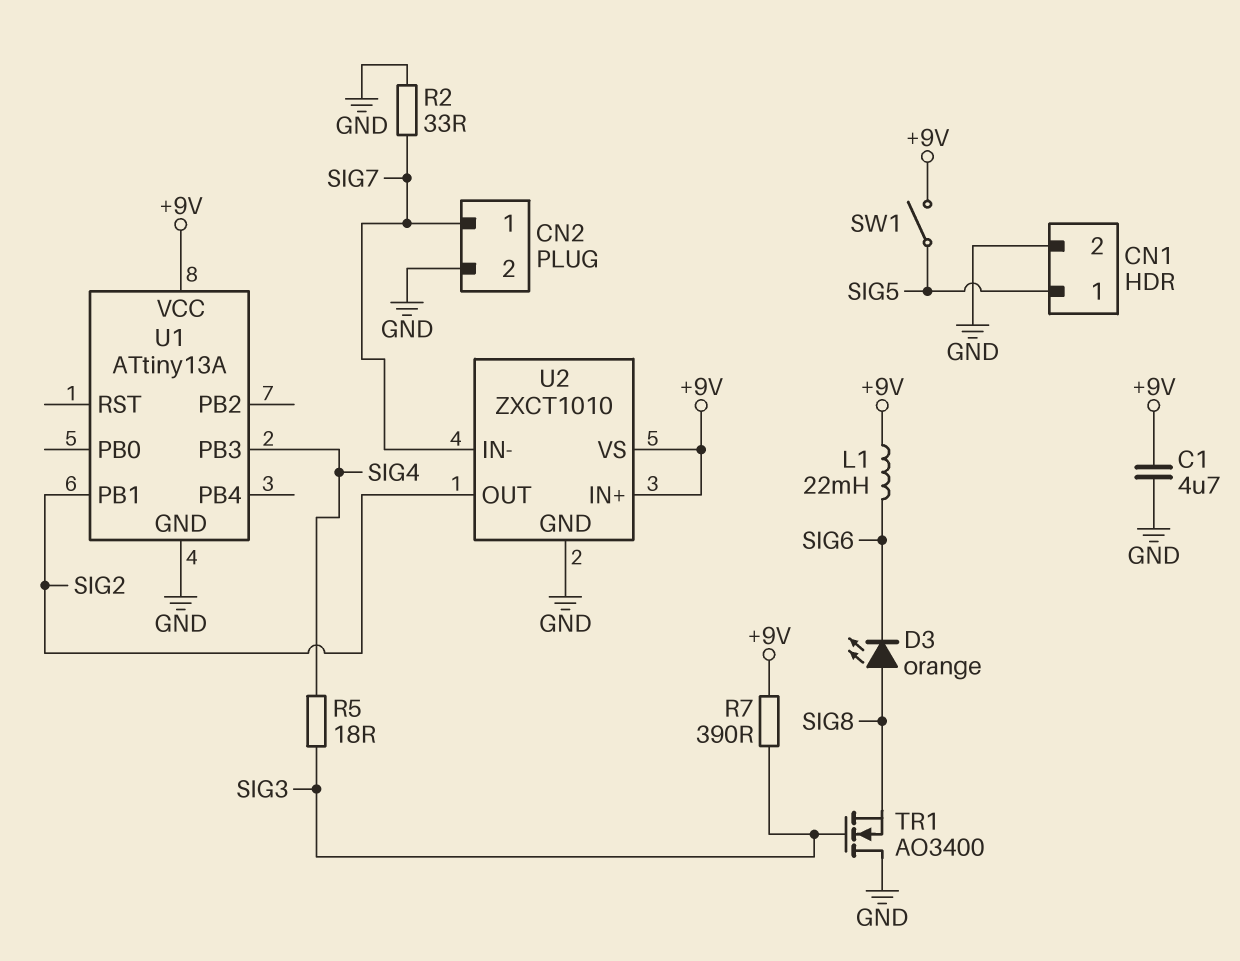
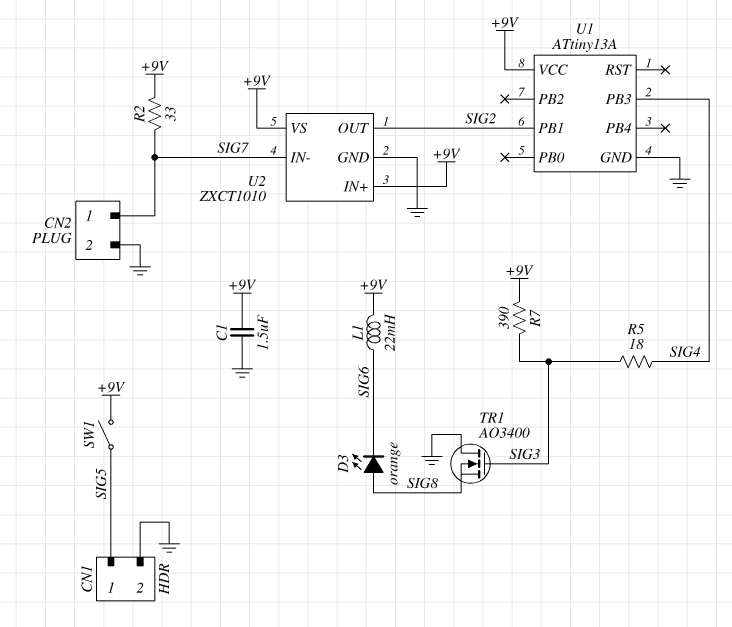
C1: 4.7uF (+9V, GND) -> 1.5uF (+9V, GND)
R2: 33 (GND, SIG7) -> 33 (+9V, SIG7)

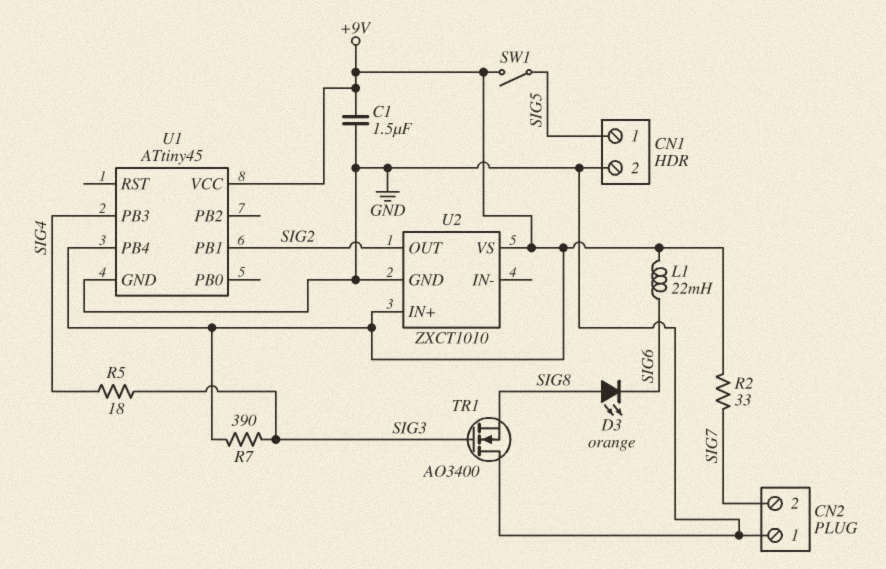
CN2 pin 1: SIG7 -> GND
CN2 pin 2: GND -> SIG7
U1: ATtiny13A -> ATtiny45
U1 pin PB4: none -> +9V
U2 pin IN-: SIG7 -> none

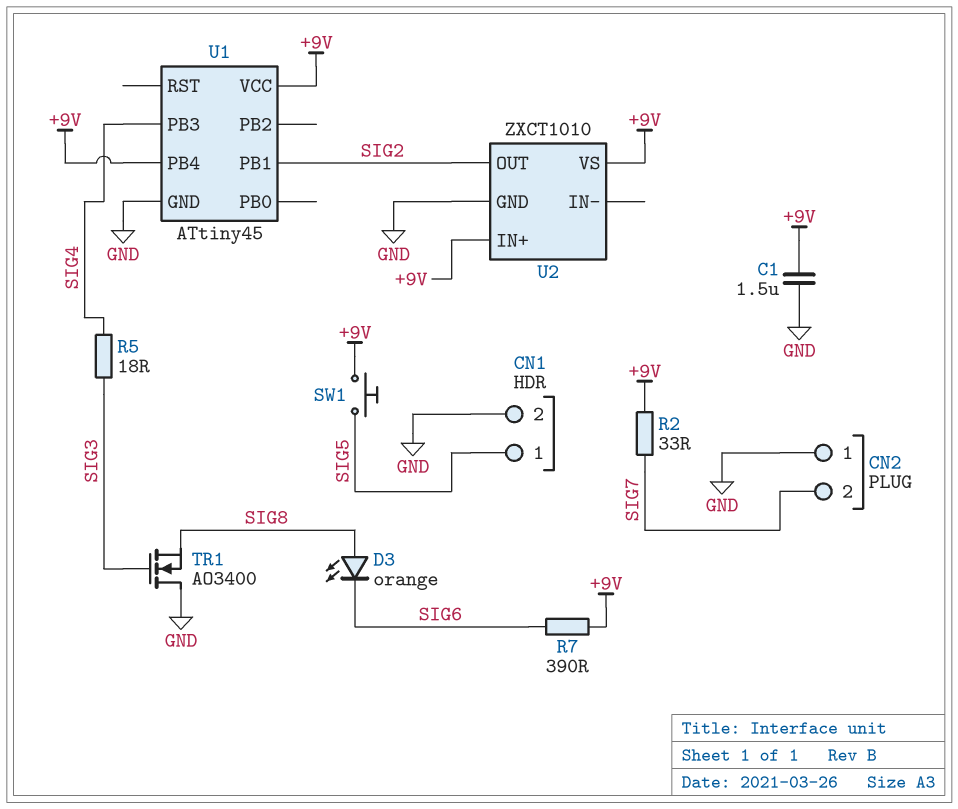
L1: 22mH (+9V, SIG6) -> none
R7: 390 (+9V, SIG3) -> 390 (+9V, SIG6)
SW1: switch (+9V, SIG5) -> button (+9V, SIG5)

